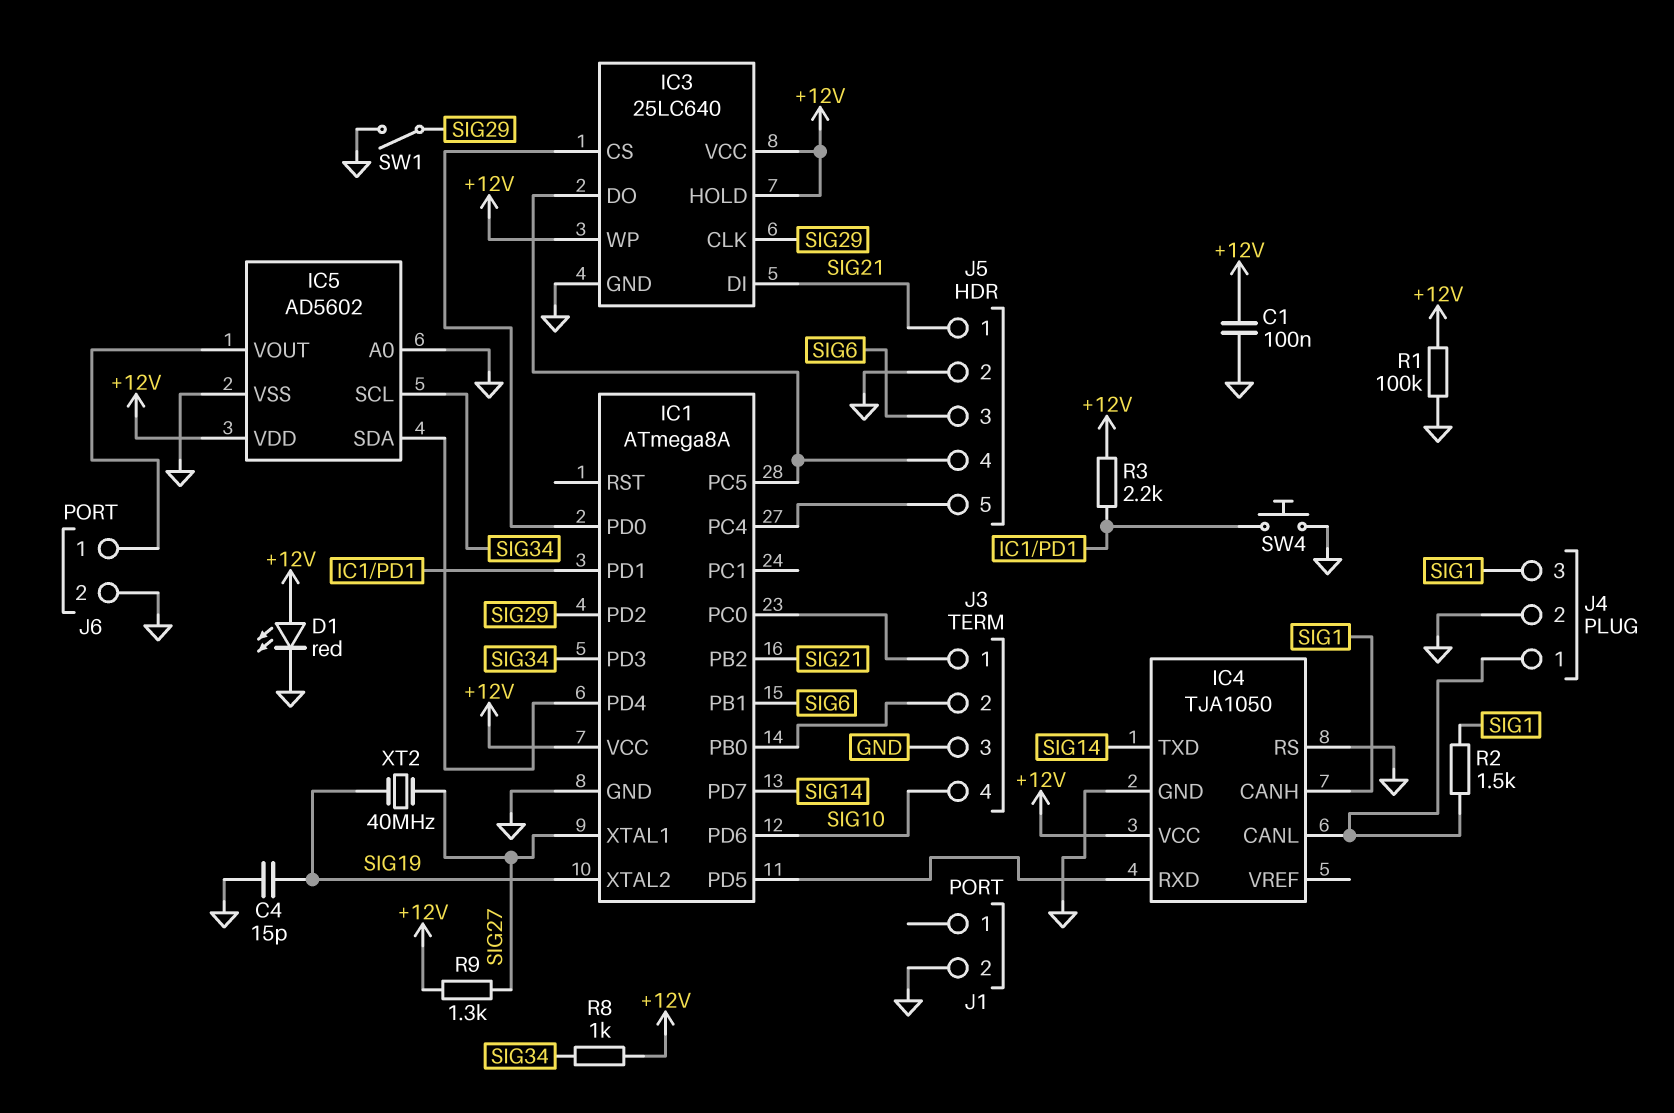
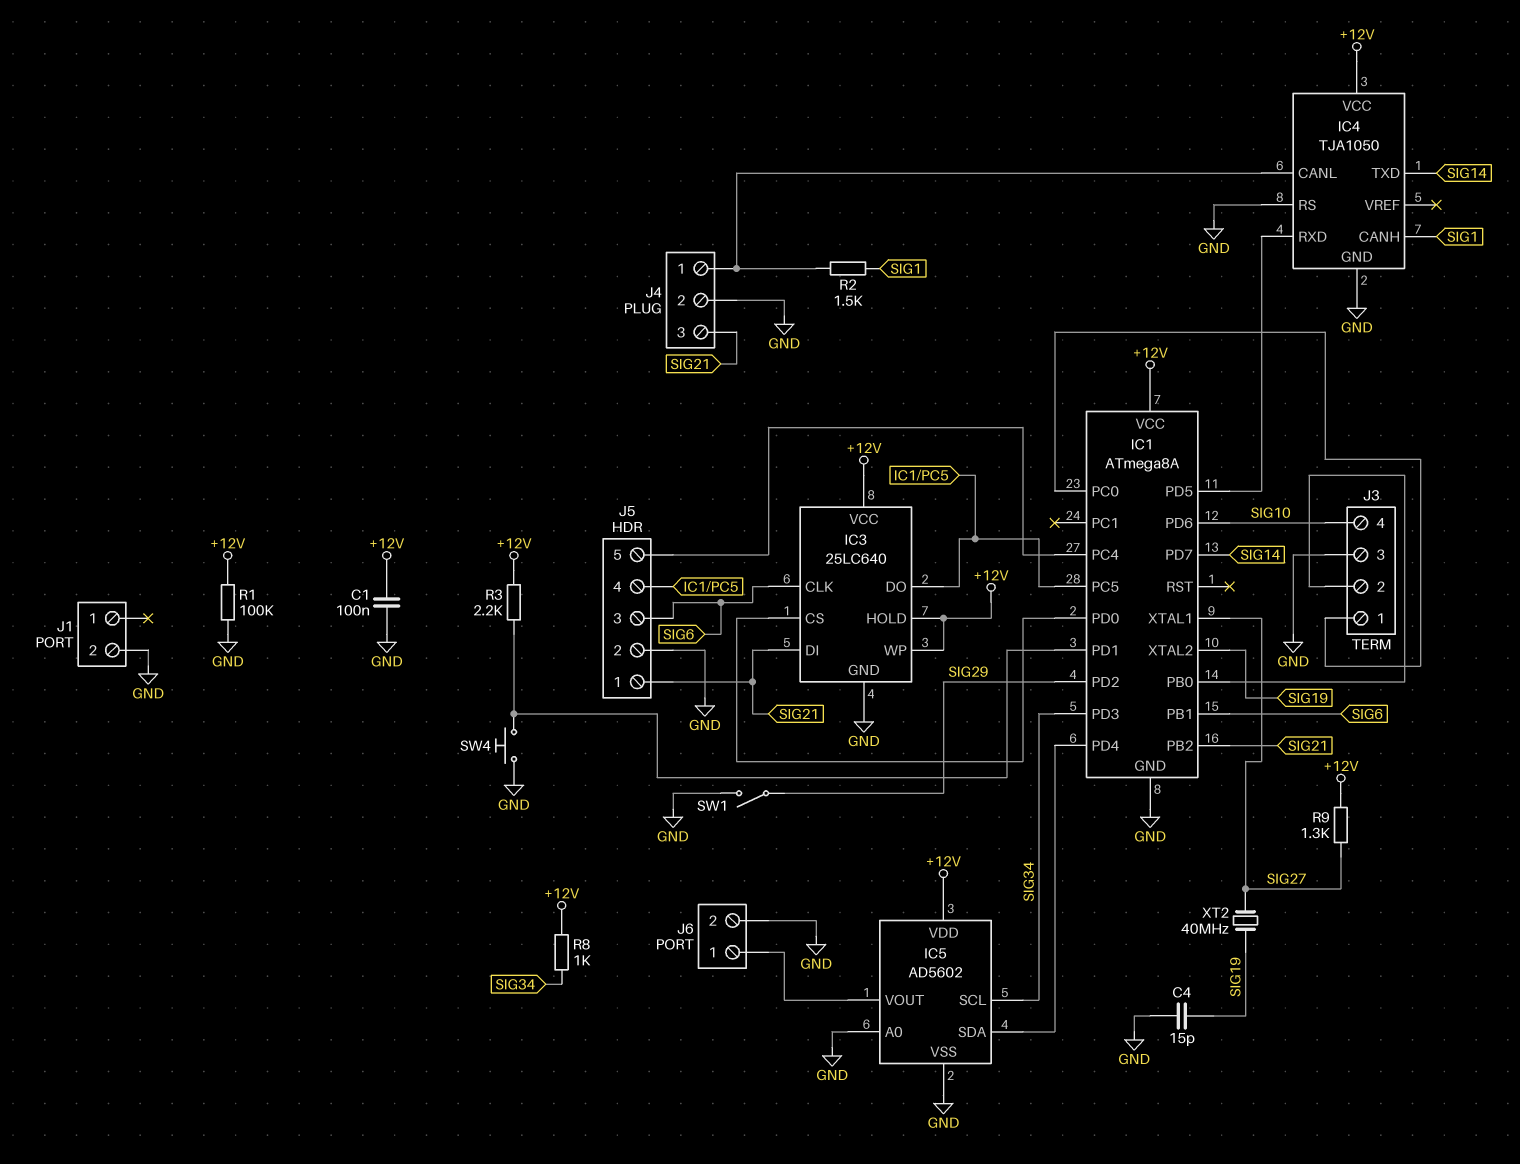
D1: LED red (A +12V, K GND) -> none
IC3 pin CLK: SIG29 -> SIG6
J4 pin 3: SIG1 -> SIG21

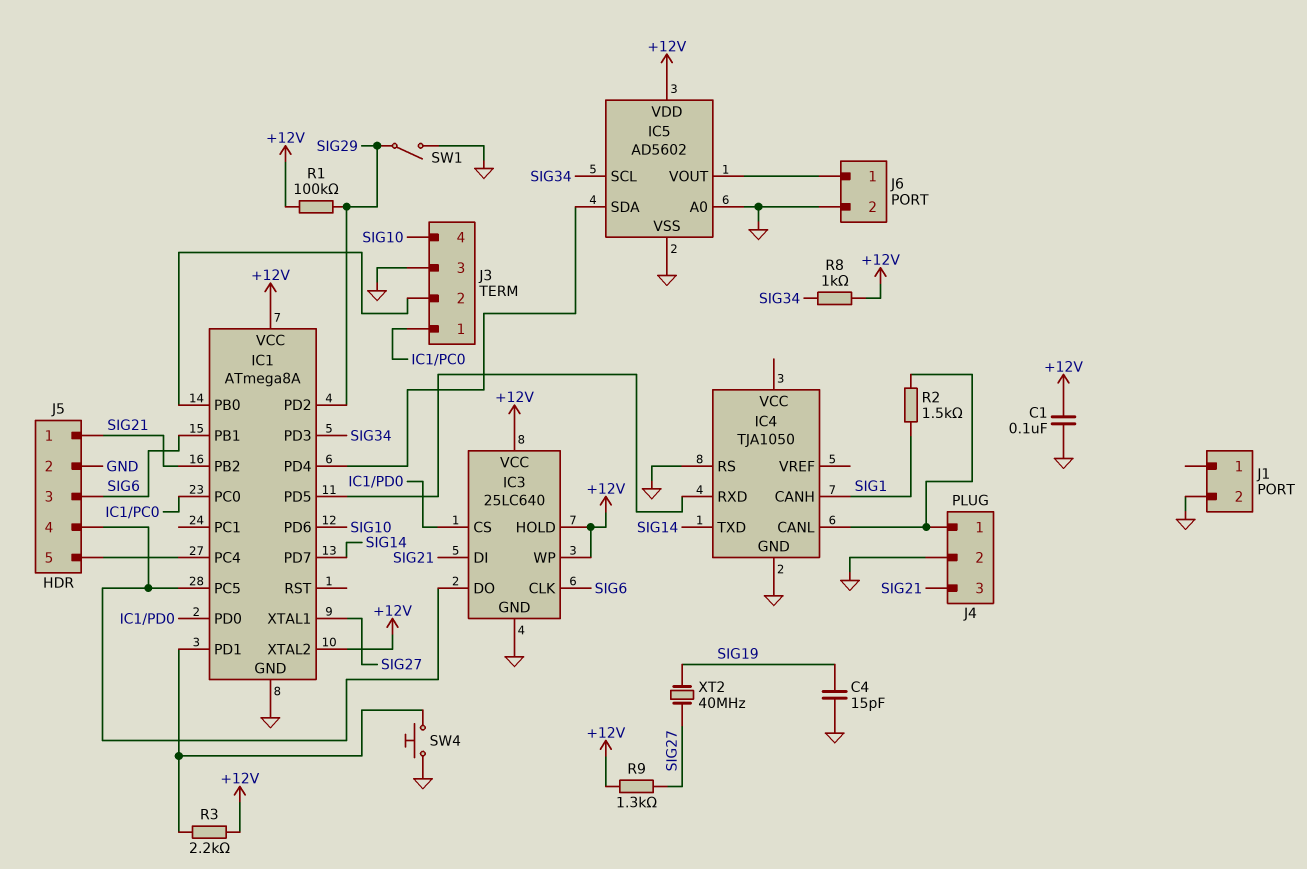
IC1 pin XTAL2: SIG19 -> +12V
IC4 pin VCC: +12V -> none
R1: 100k (+12V, GND) -> 100k (+12V, SIG29)

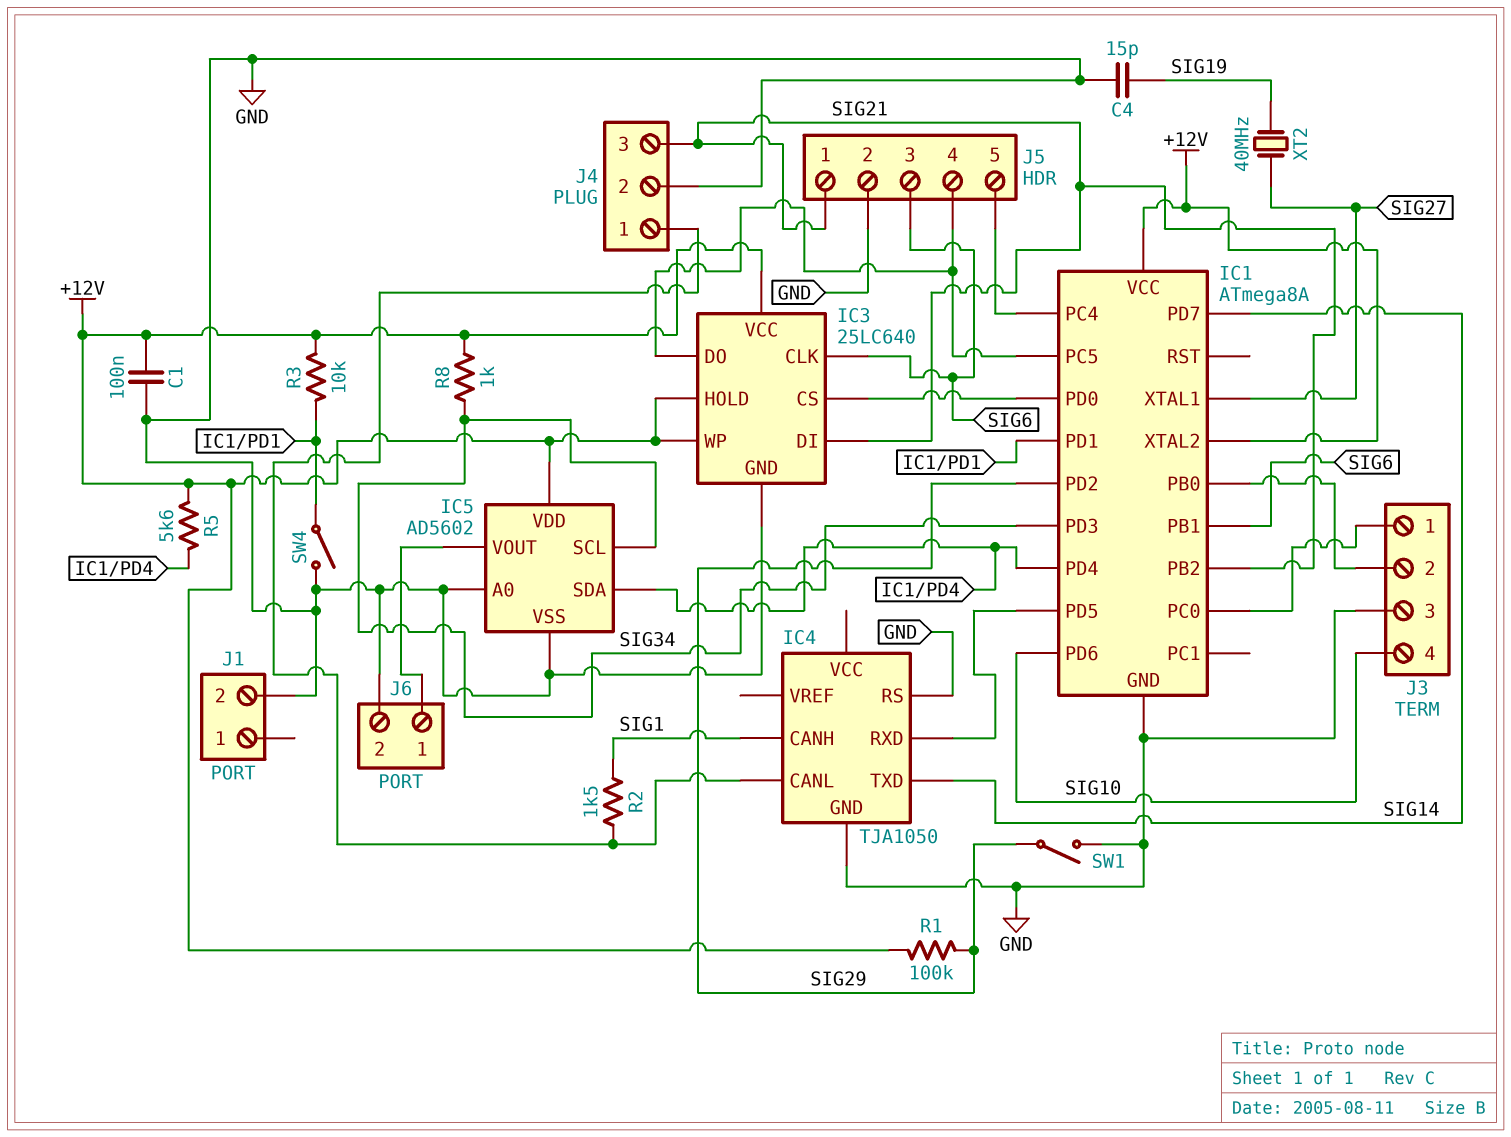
R3: 2.2k (+12V, IC1/PD1) -> 10k (+12V, IC1/PD1)
R5: none -> 5.6k (+12V, IC1/PD4)
R9: 1.3k (+12V, SIG27) -> none
SW4: button (GND, IC1/PD1) -> switch (GND, IC1/PD1)

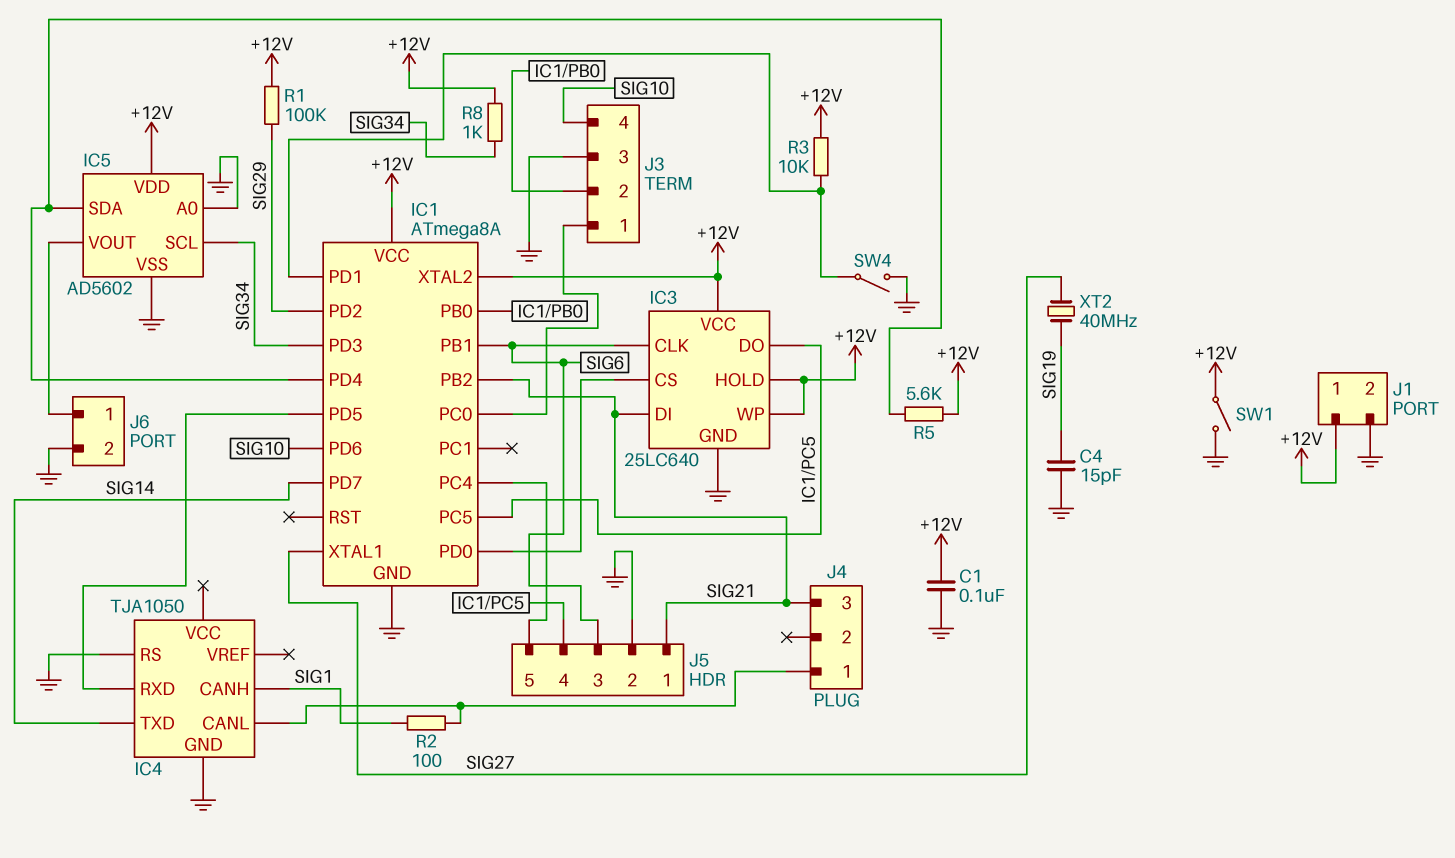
J1 pin 1: none -> +12V
J4 pin 2: GND -> none
R2: 1.5k (IC4/CANL, SIG1) -> 100 (IC4/CANL, SIG1)
SW1: switch (GND, SIG29) -> switch (+12V, GND)

